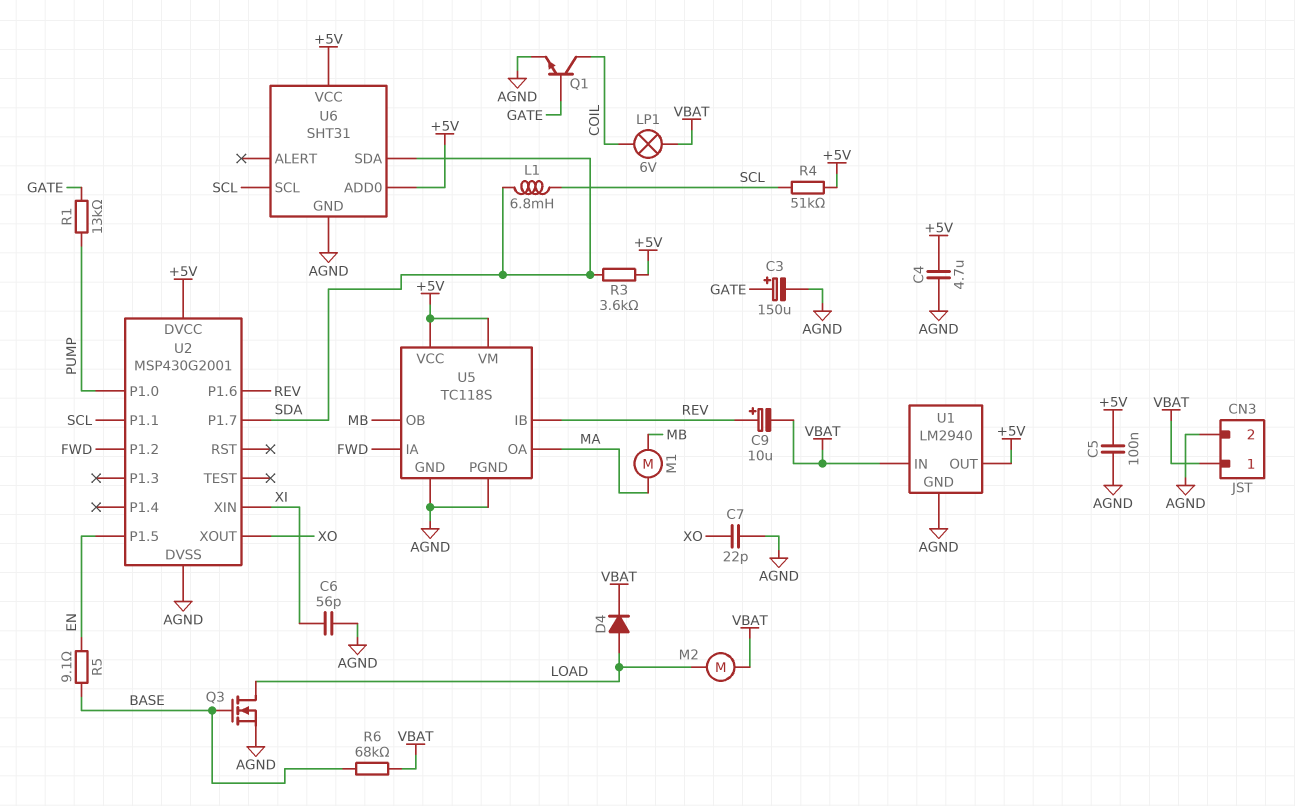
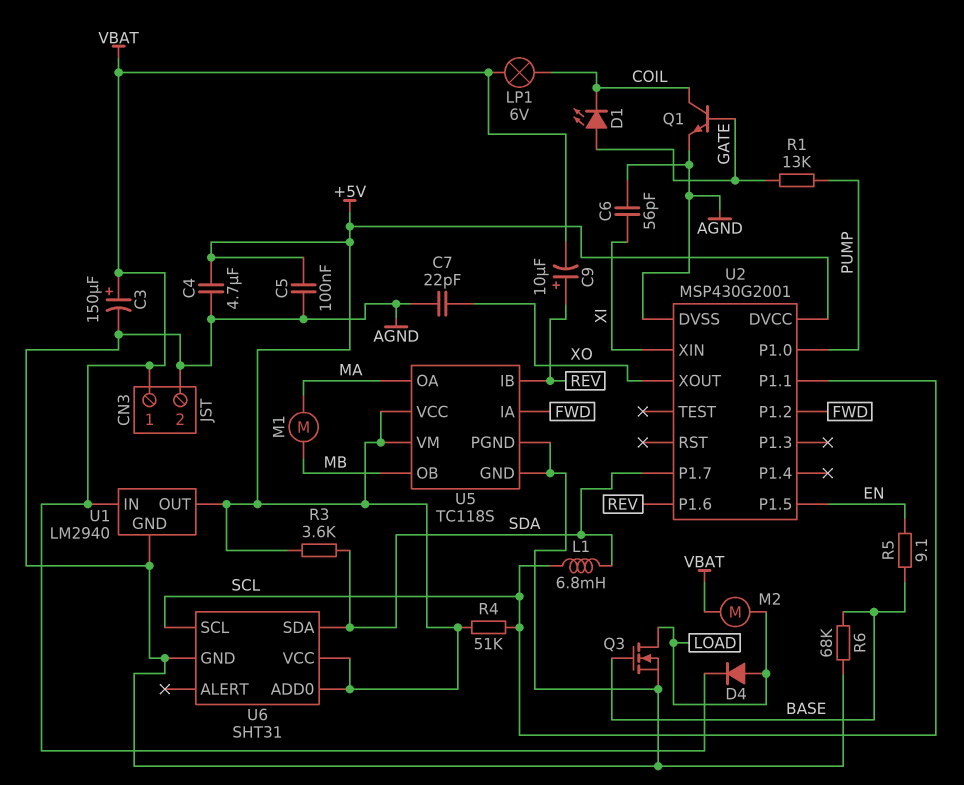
C3: 150uF (plus GATE, minus AGND) -> 150uF (plus VBAT, minus AGND)
D1: none -> LED (A GATE, K COIL)
R6: 68k (BASE, VBAT) -> 68k (AGND, BASE)

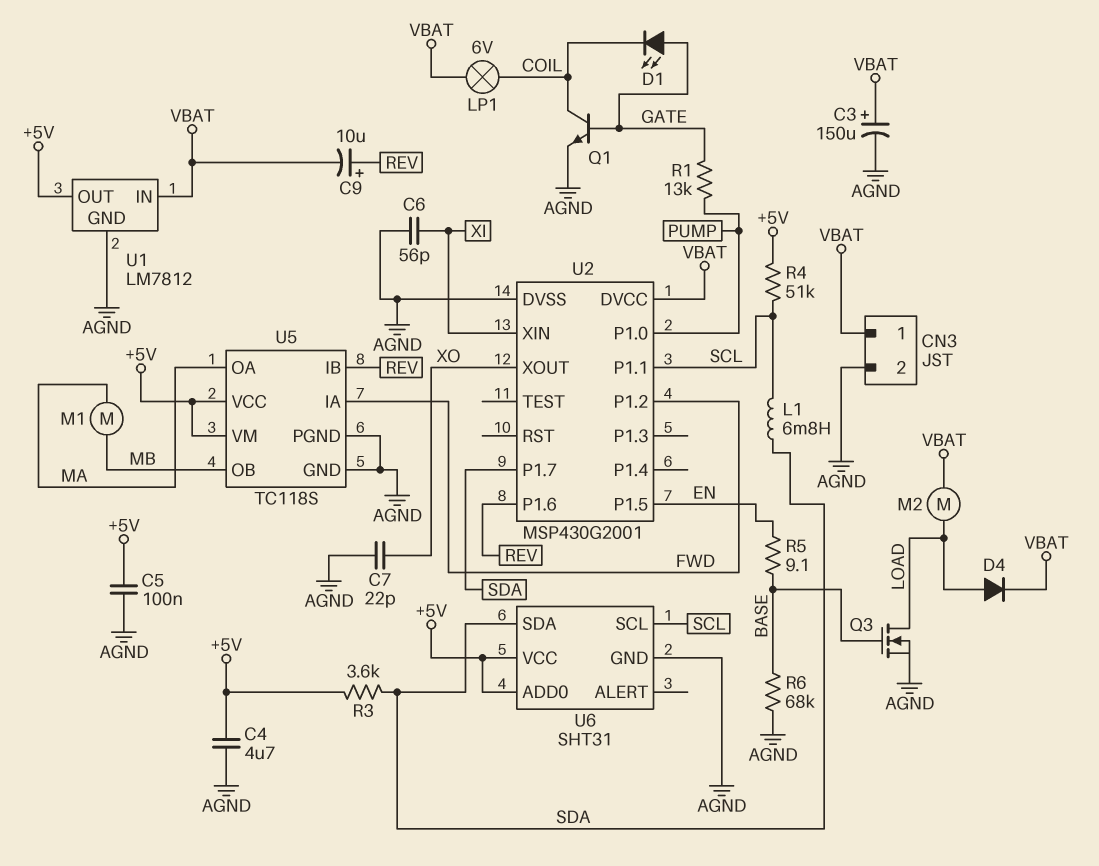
U1: LM2940 -> LM7812
U2 pin DVCC: +5V -> VBAT

